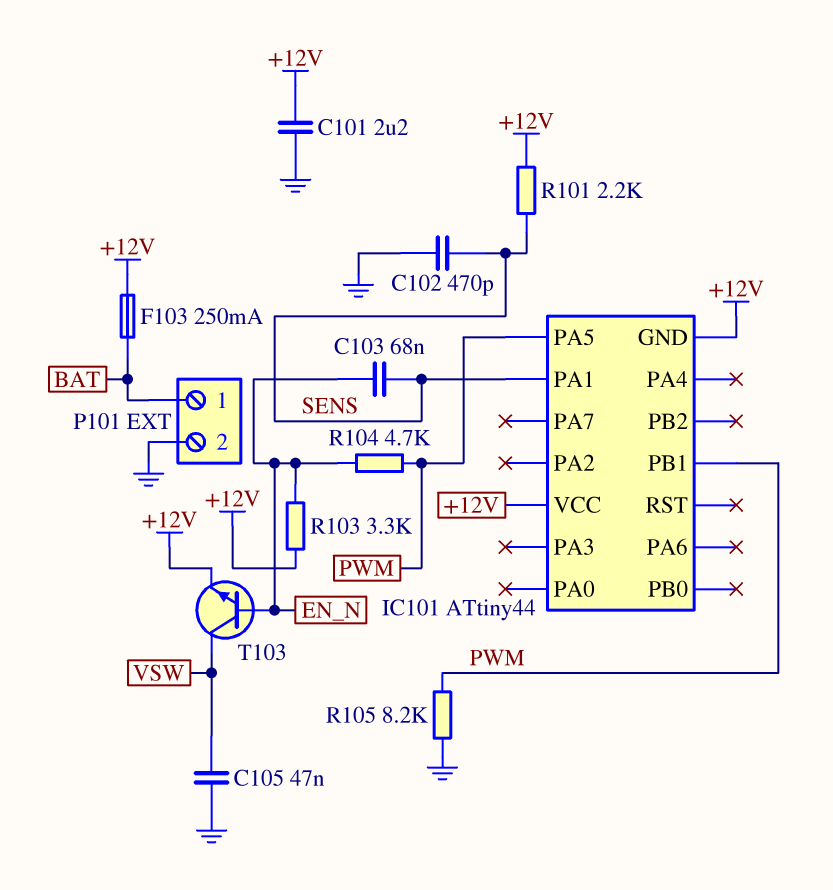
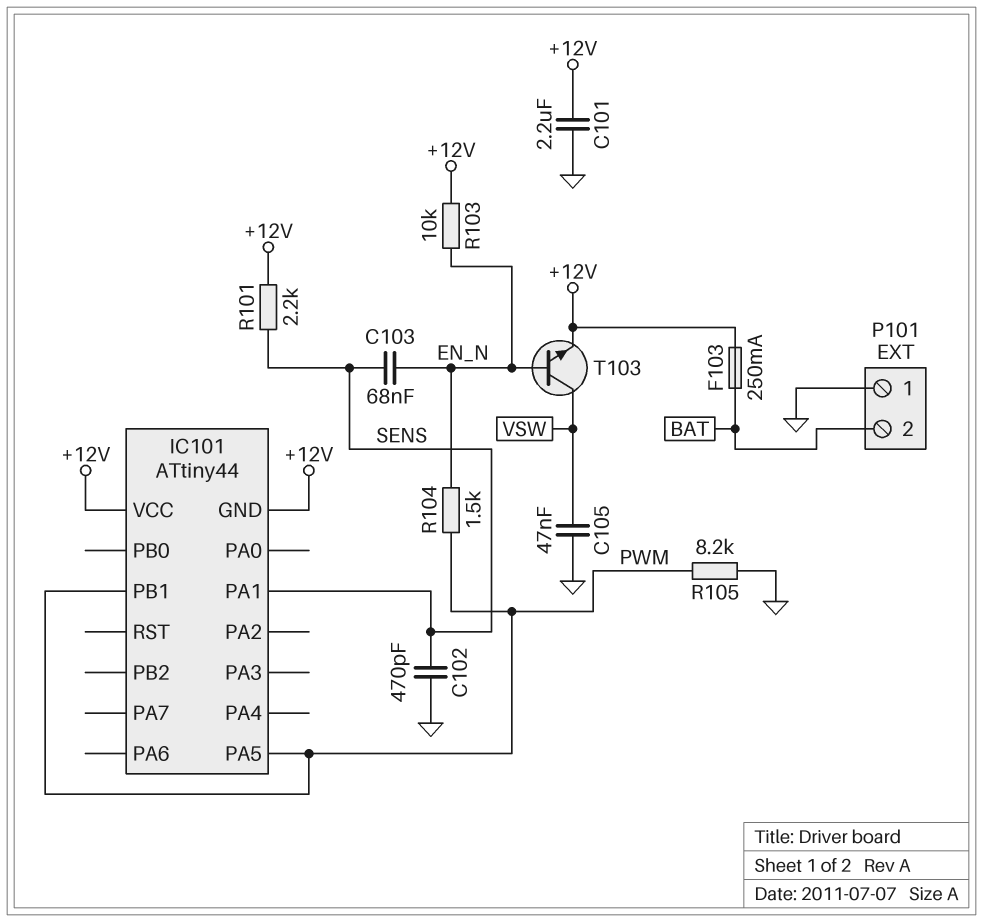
P101 pin 1: BAT -> GND
P101 pin 2: GND -> BAT
R103: 3.3k (+12V, EN_N) -> 10k (+12V, EN_N)
R104: 4.7k (EN_N, PWM) -> 1.5k (EN_N, PWM)

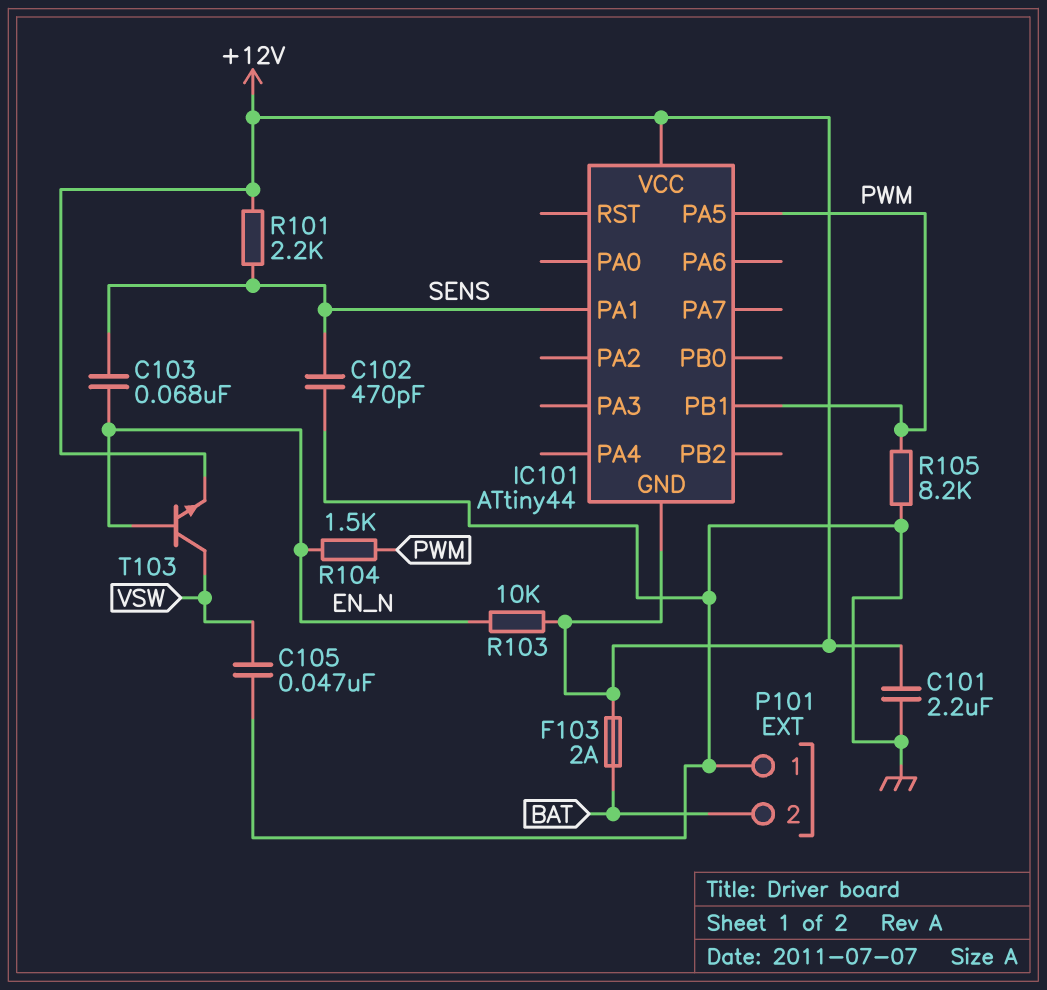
F103: 250mA (+12V, BAT) -> 2A (+12V, BAT)

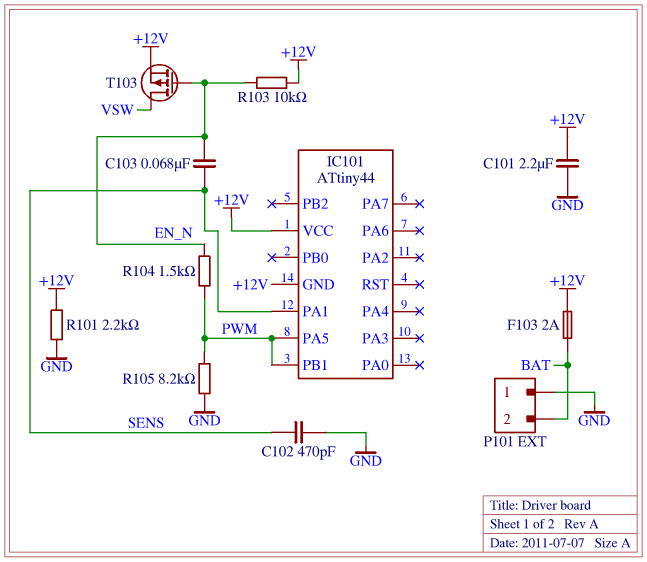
C105: 47nF (GND, VSW) -> none
R101: 2.2k (+12V, SENS) -> 2.2k (+12V, GND)
T103: NPN (B EN_N, C VSW, E +12V) -> PMOS (G EN_N, D VSW, S +12V)

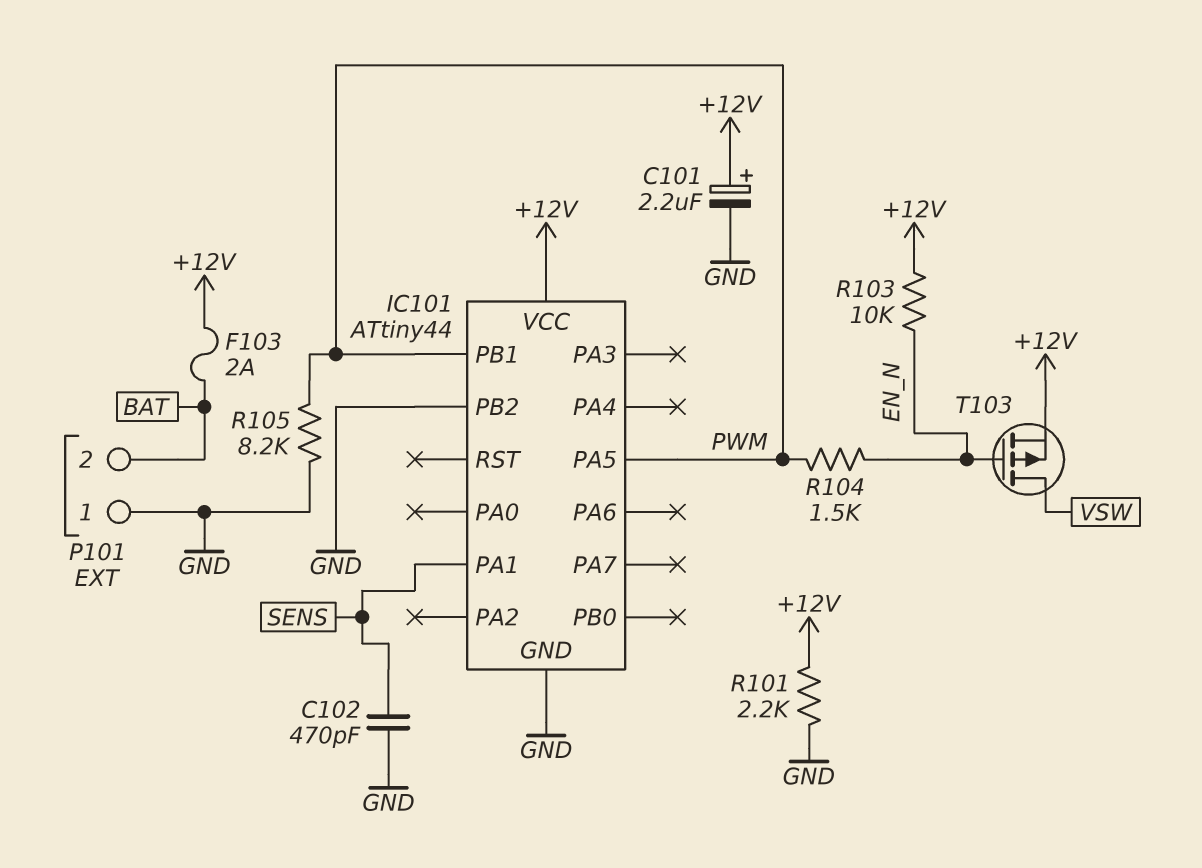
C101: 2.2uF (+12V, GND) -> 2.2uF (plus +12V, minus GND)
C103: 68nF (EN_N, SENS) -> none
IC101 pin GND: +12V -> GND
IC101 pin PB2: none -> GND

